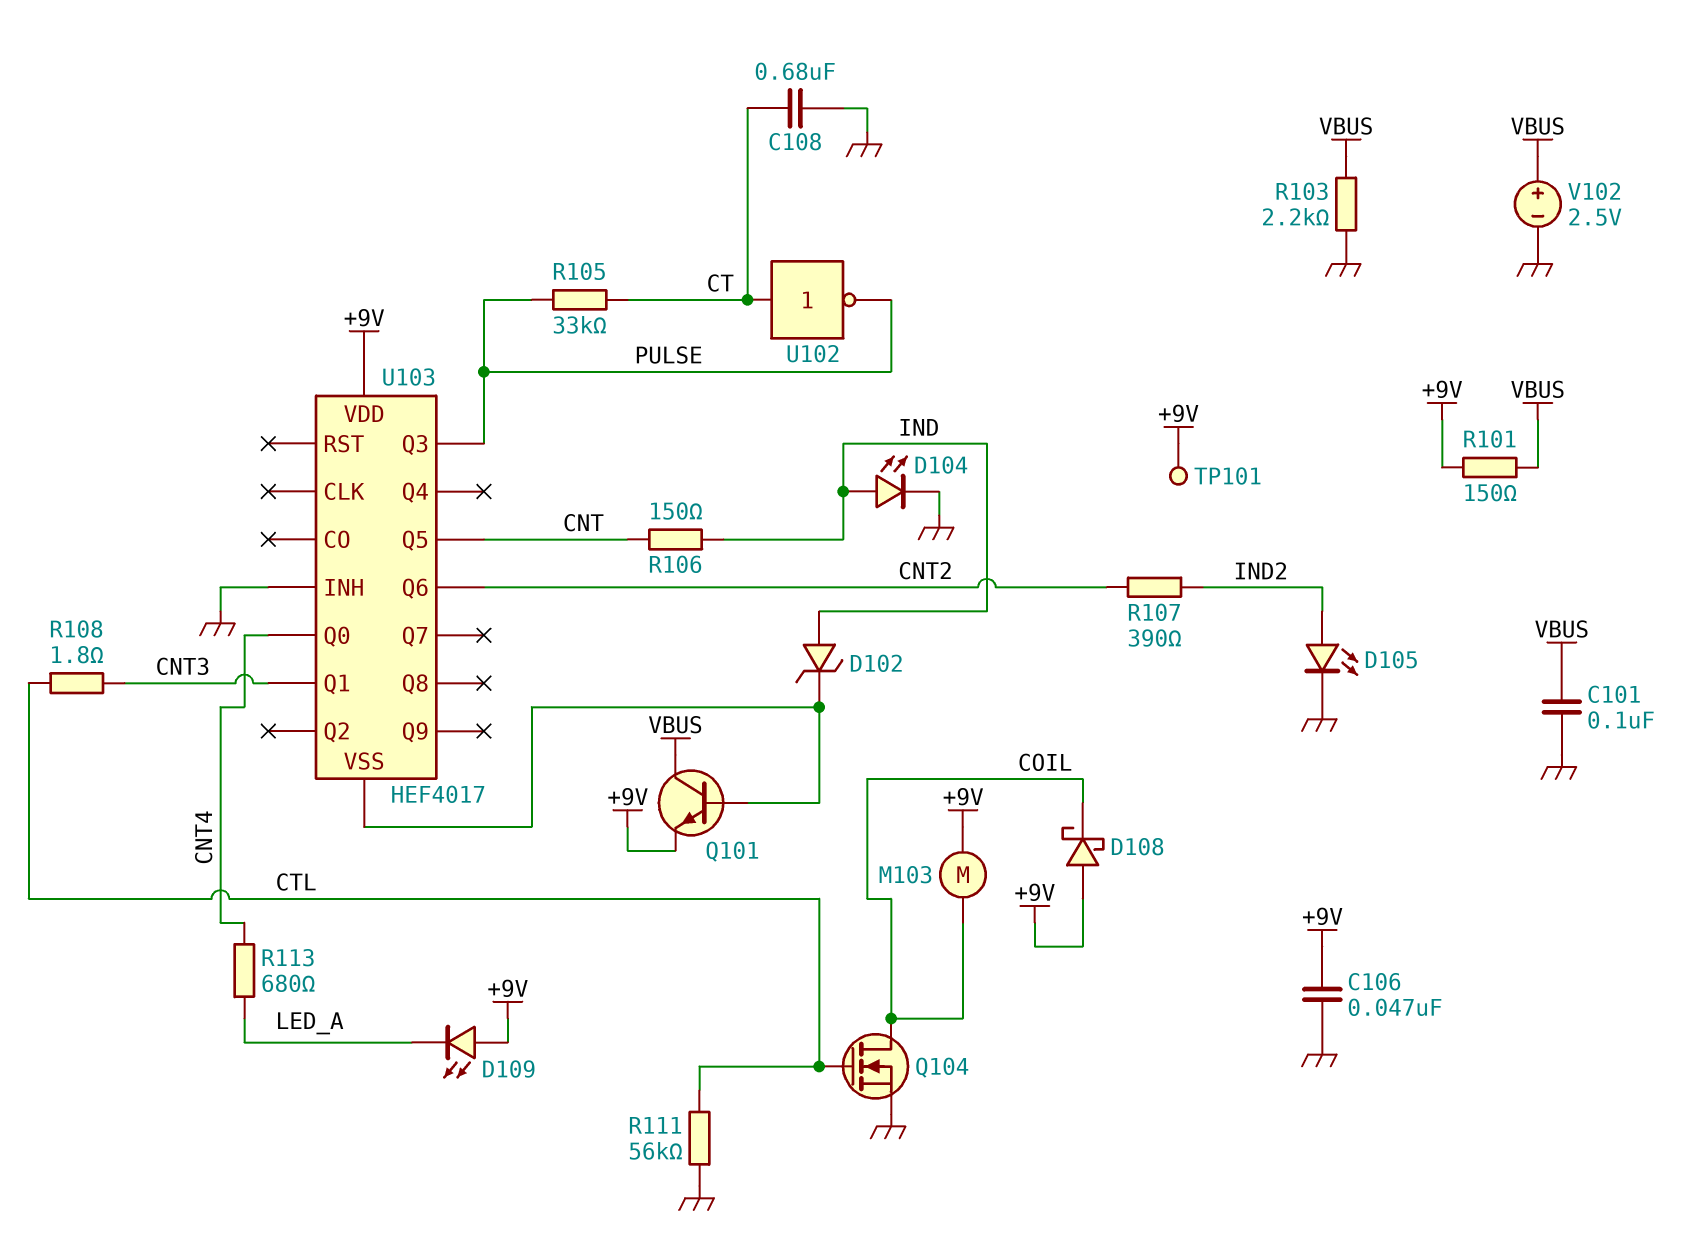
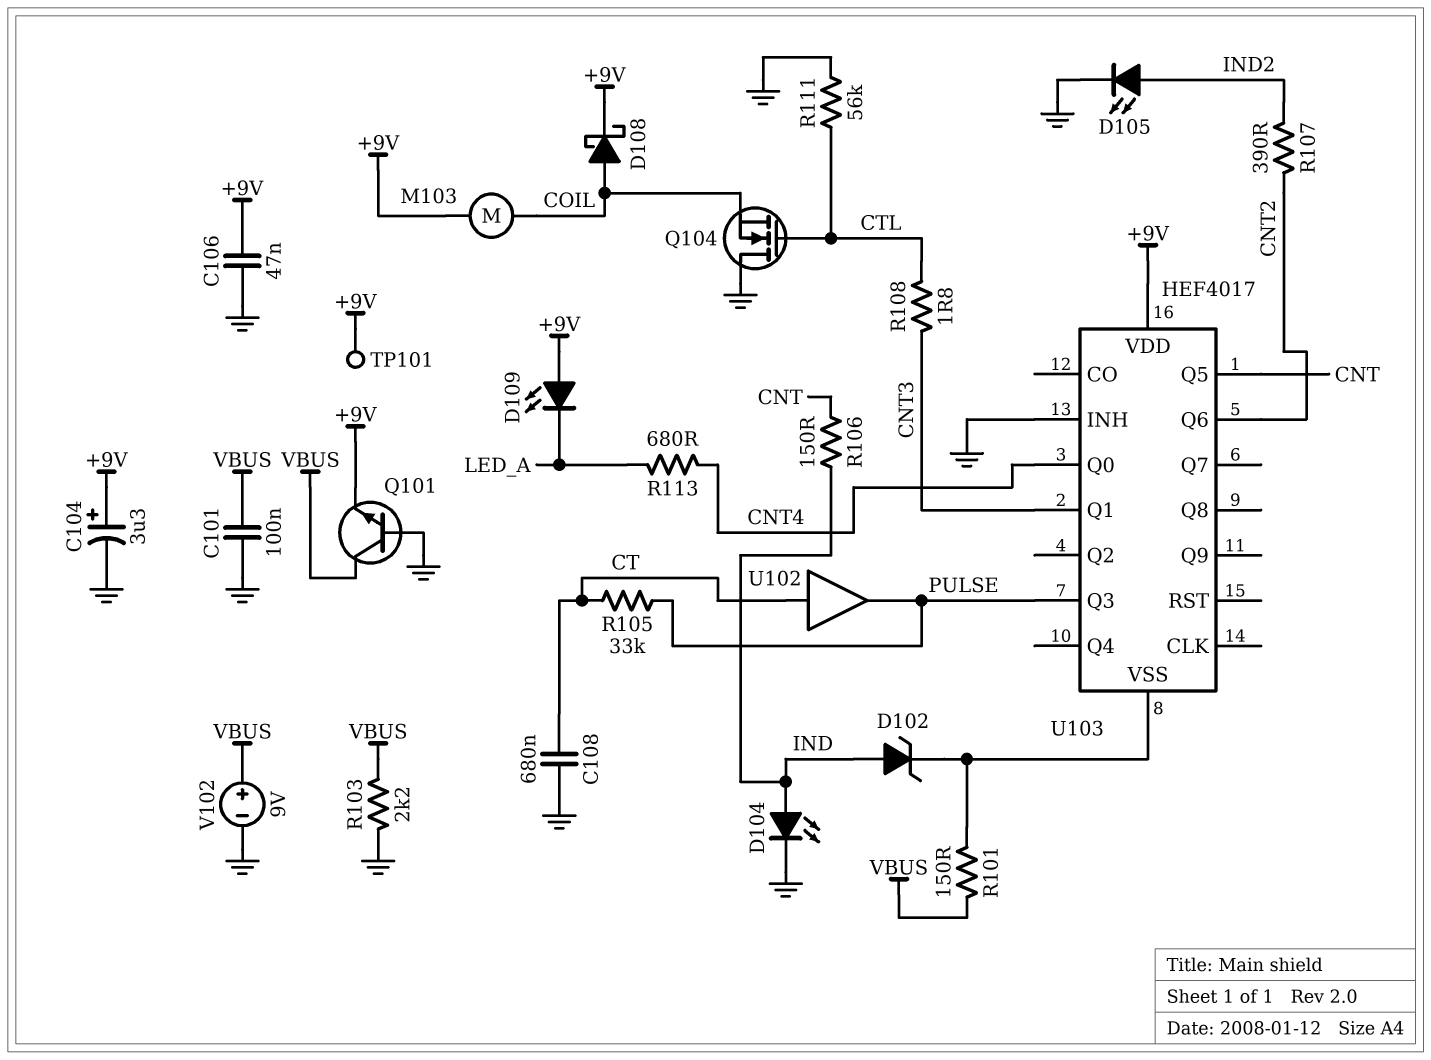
C104: none -> 3.3uF (plus +9V, minus GND)
D108: schottky (A +9V, K COIL) -> schottky (A COIL, K +9V)
Q101: NPN (B U103/VSS, C VBUS, E +9V) -> NPN (B GND, C VBUS, E +9V)
Q104: NMOS (G CTL, D COIL, S GND) -> NMOS (G CTL, D GND, S COIL)
R101: 150 (+9V, VBUS) -> 150 (U103/VSS, VBUS)
U102: NOT (in CT, out PULSE) -> buffer (in CT, out PULSE)
V102: 2.5V (plus VBUS, minus GND) -> 9V (plus VBUS, minus GND)

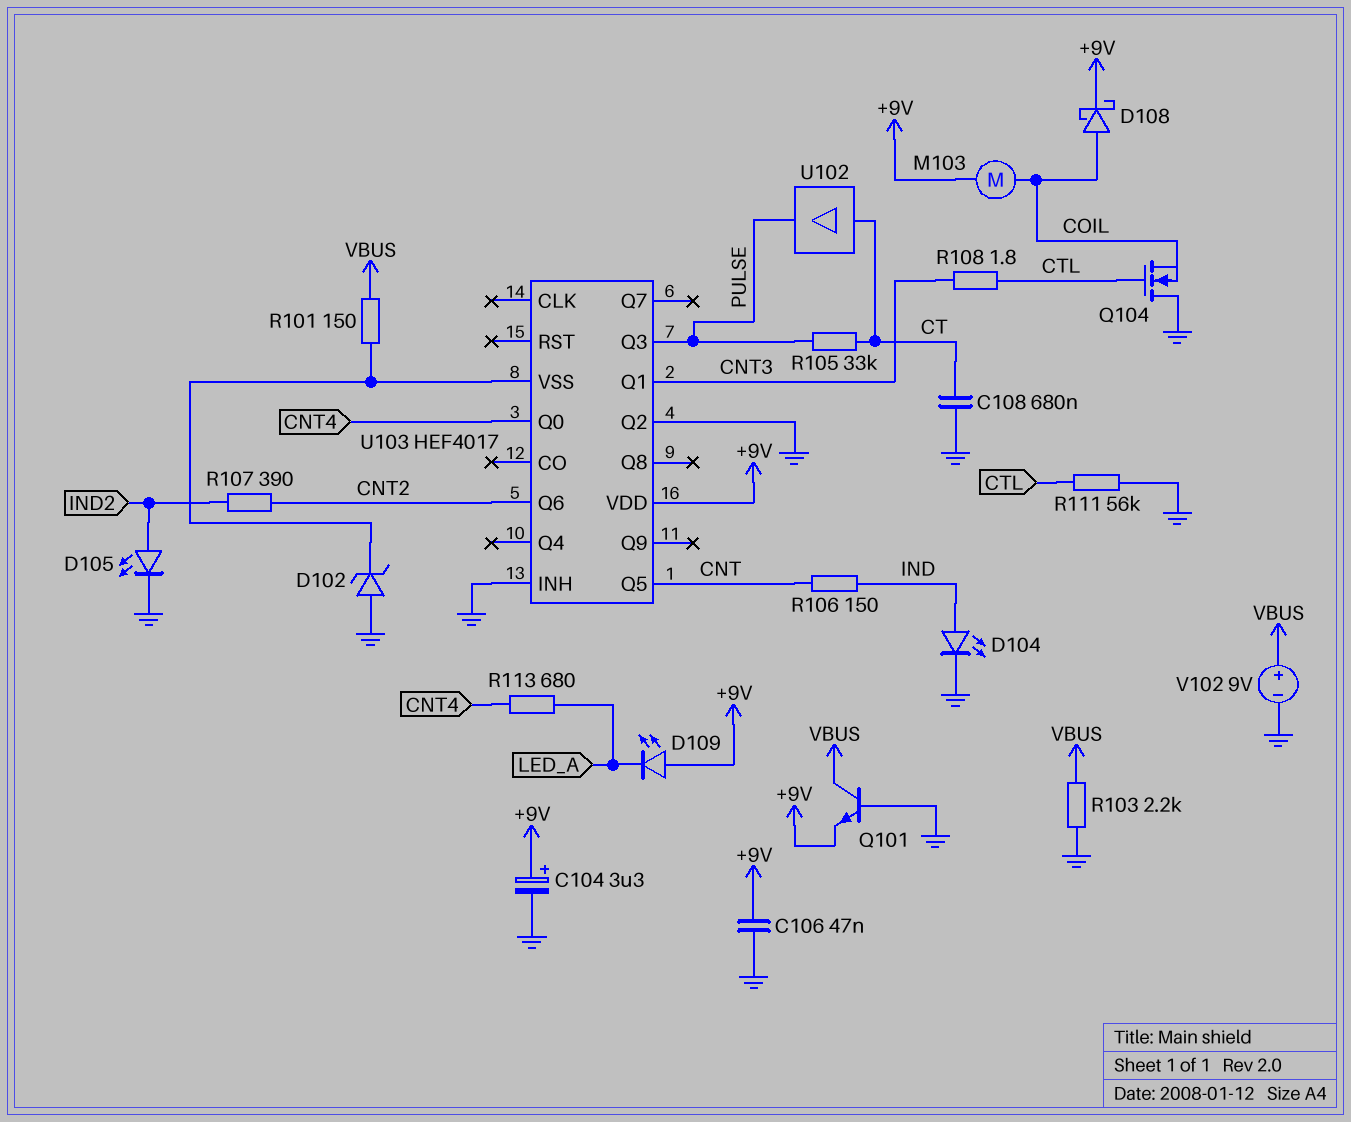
C101: 100nF (GND, VBUS) -> none
D102: zener (A IND, K U103/VSS) -> zener (A GND, K U103/VSS)
TP101: test point (+9V) -> none
U103 pin Q2: none -> GND

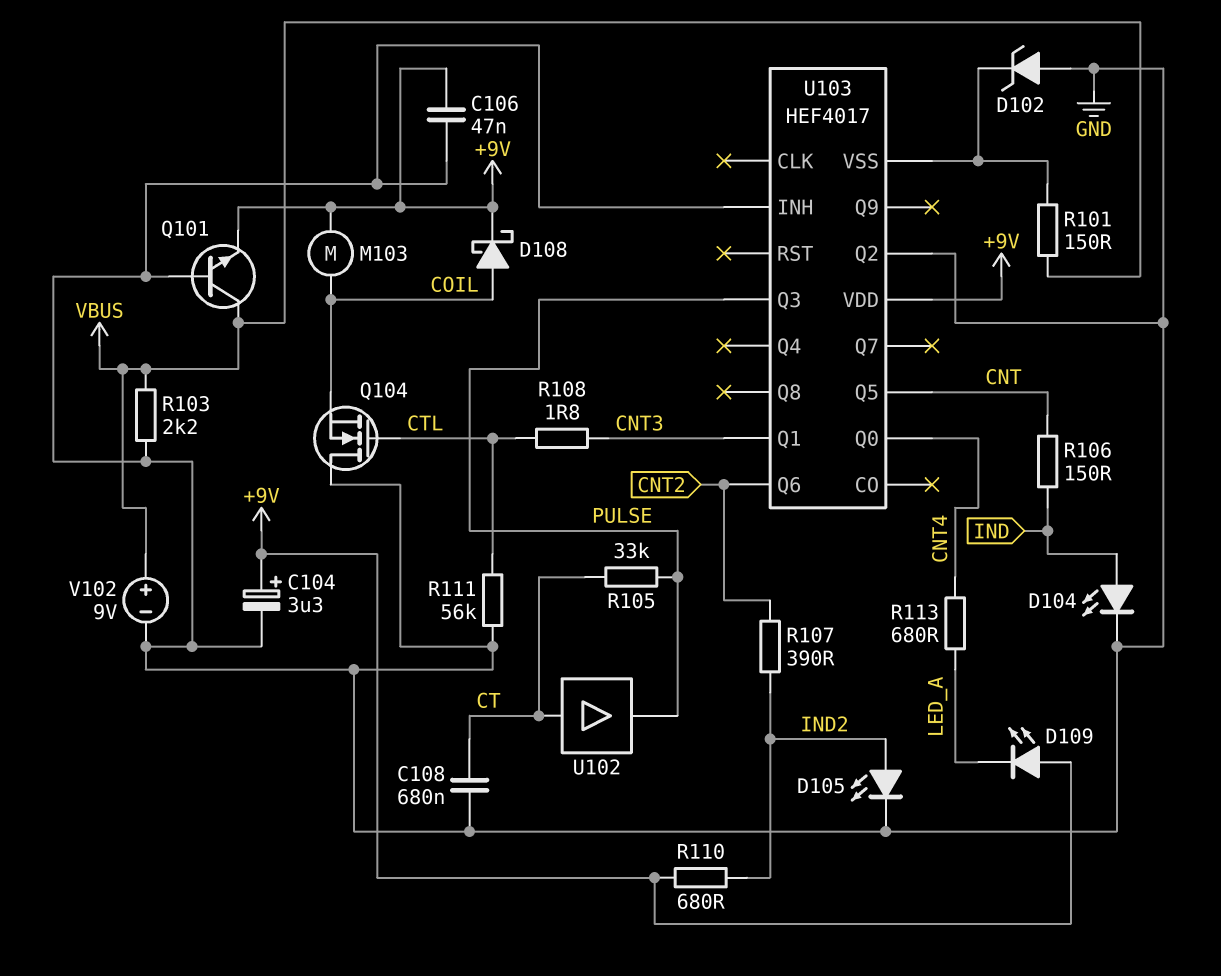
R110: none -> 680 (+9V, IND2)

